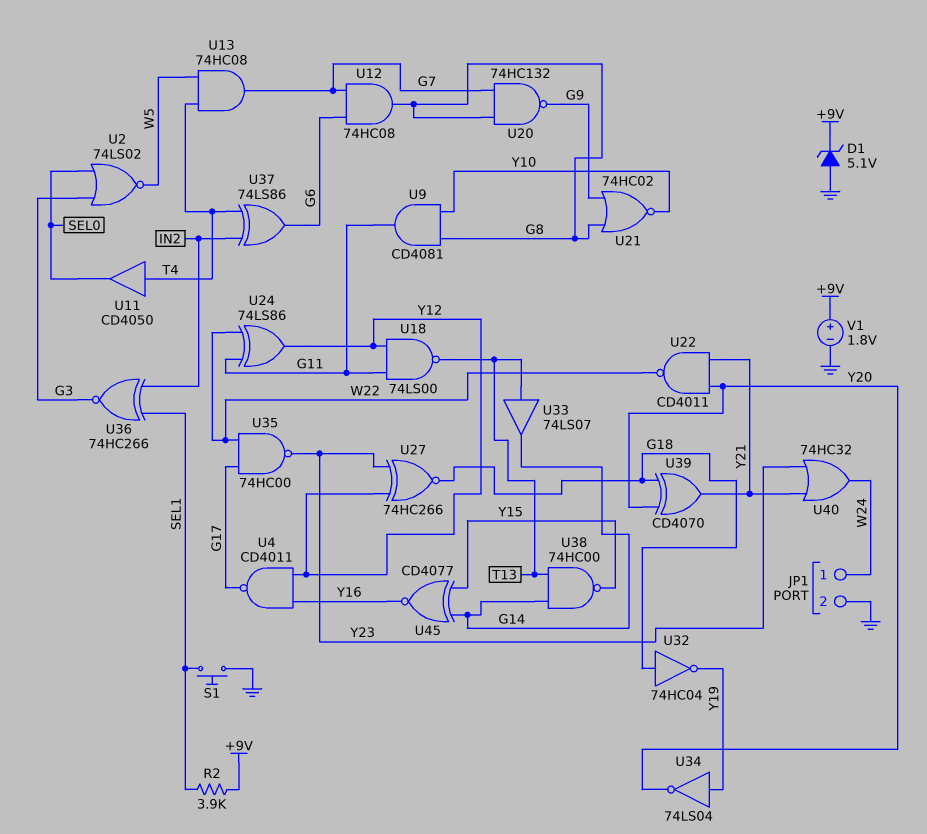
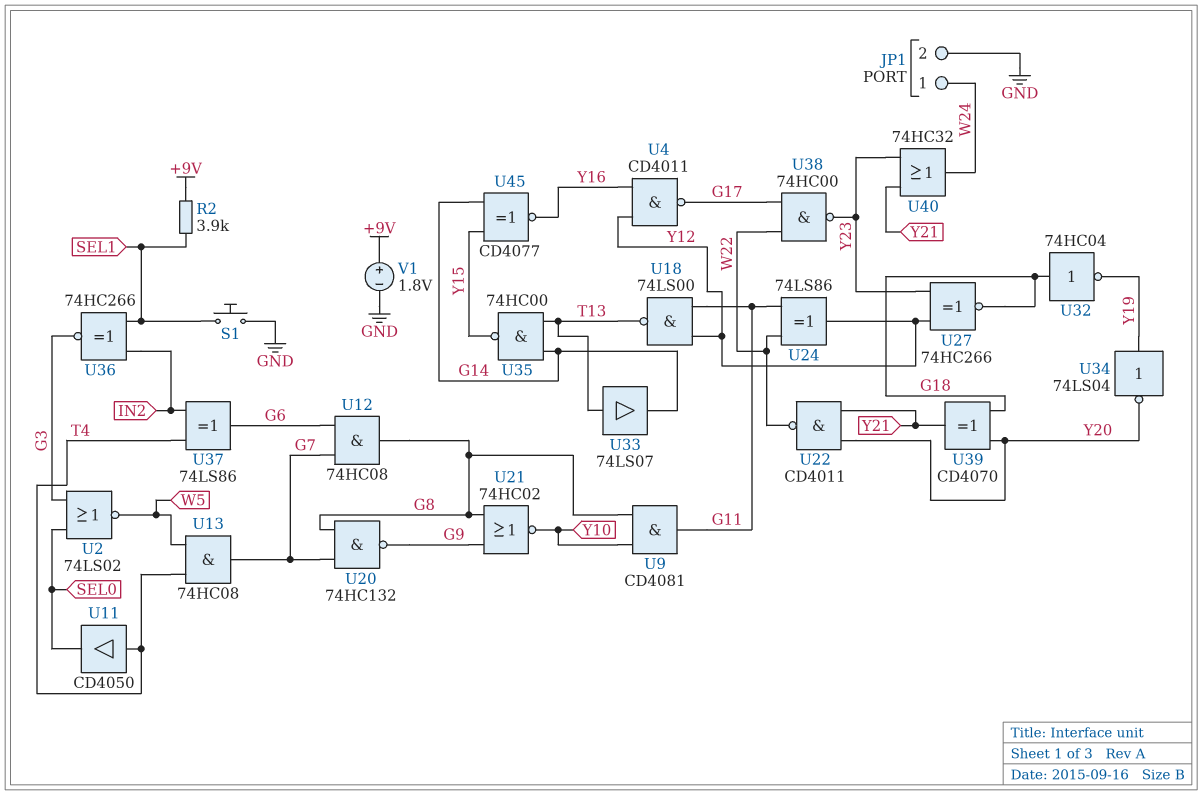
D1: zener 5.1V (A GND, K +9V) -> none
U35: NAND 74HC00 (in G17, in W22, out Y23) -> NAND 74HC00 (in G14, in T13, out Y15)
U38: NAND 74HC00 (in G14, in T13, out Y15) -> NAND 74HC00 (in G17, in W22, out Y23)

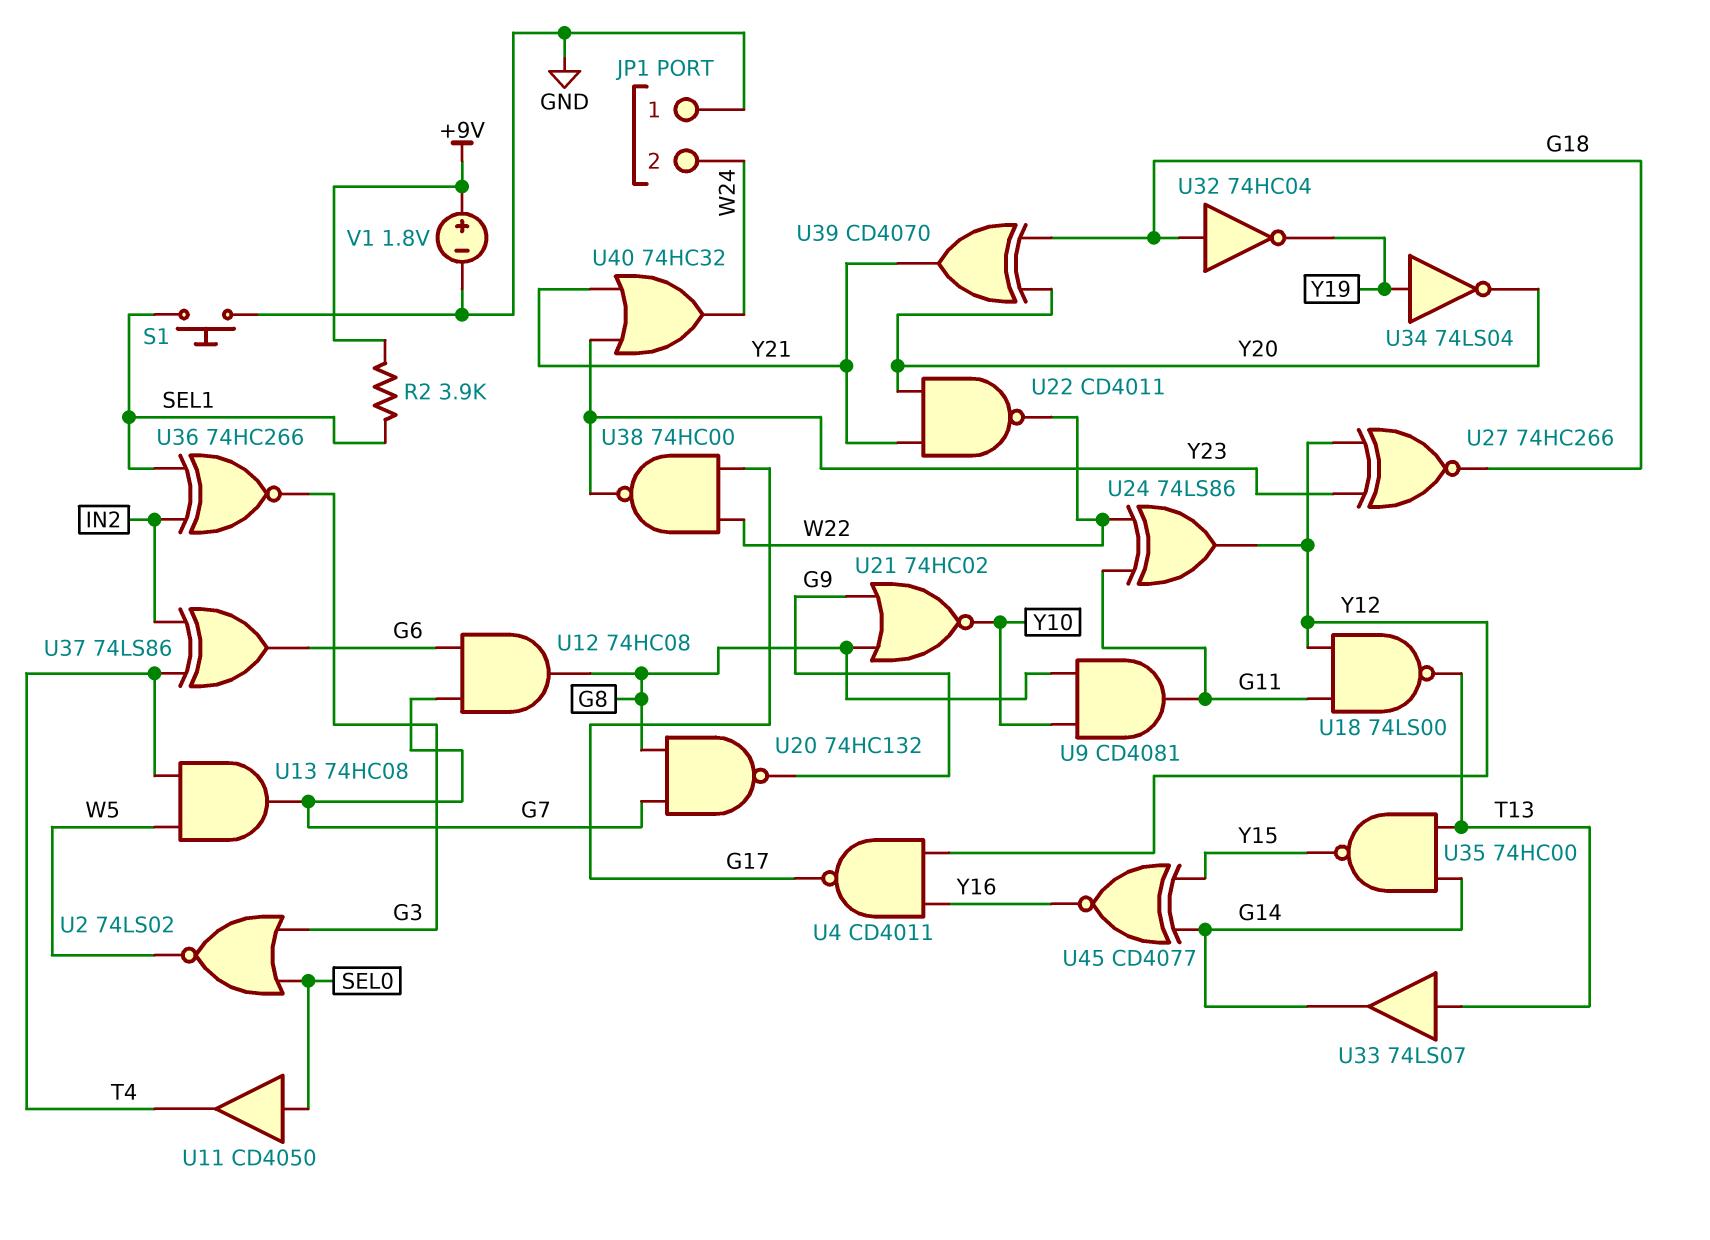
JP1 pin 1: W24 -> GND
JP1 pin 2: GND -> W24
U11: buffer CD4050 (in T4, out SEL0) -> buffer CD4050 (in SEL0, out T4)

